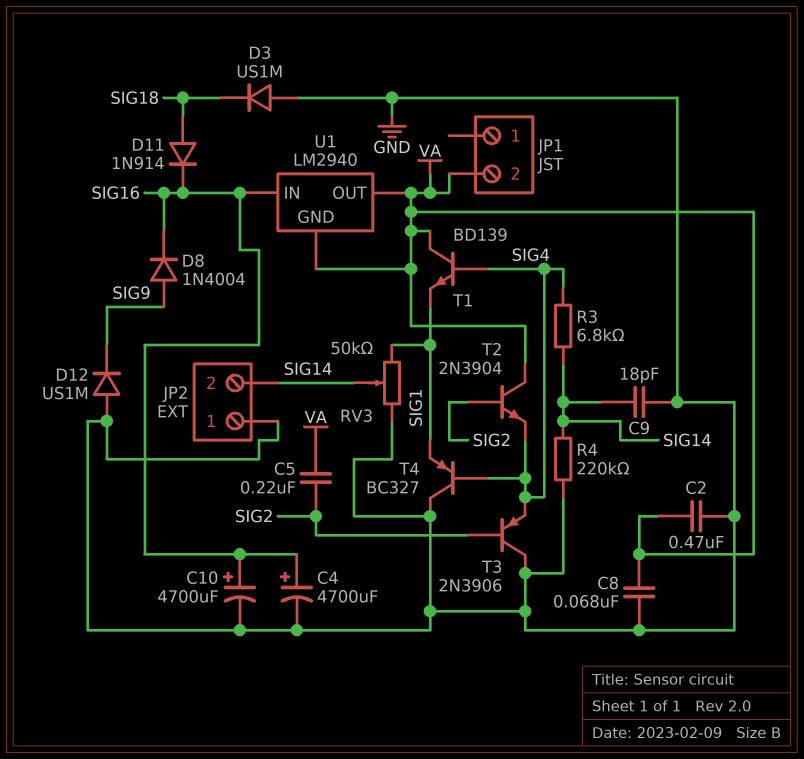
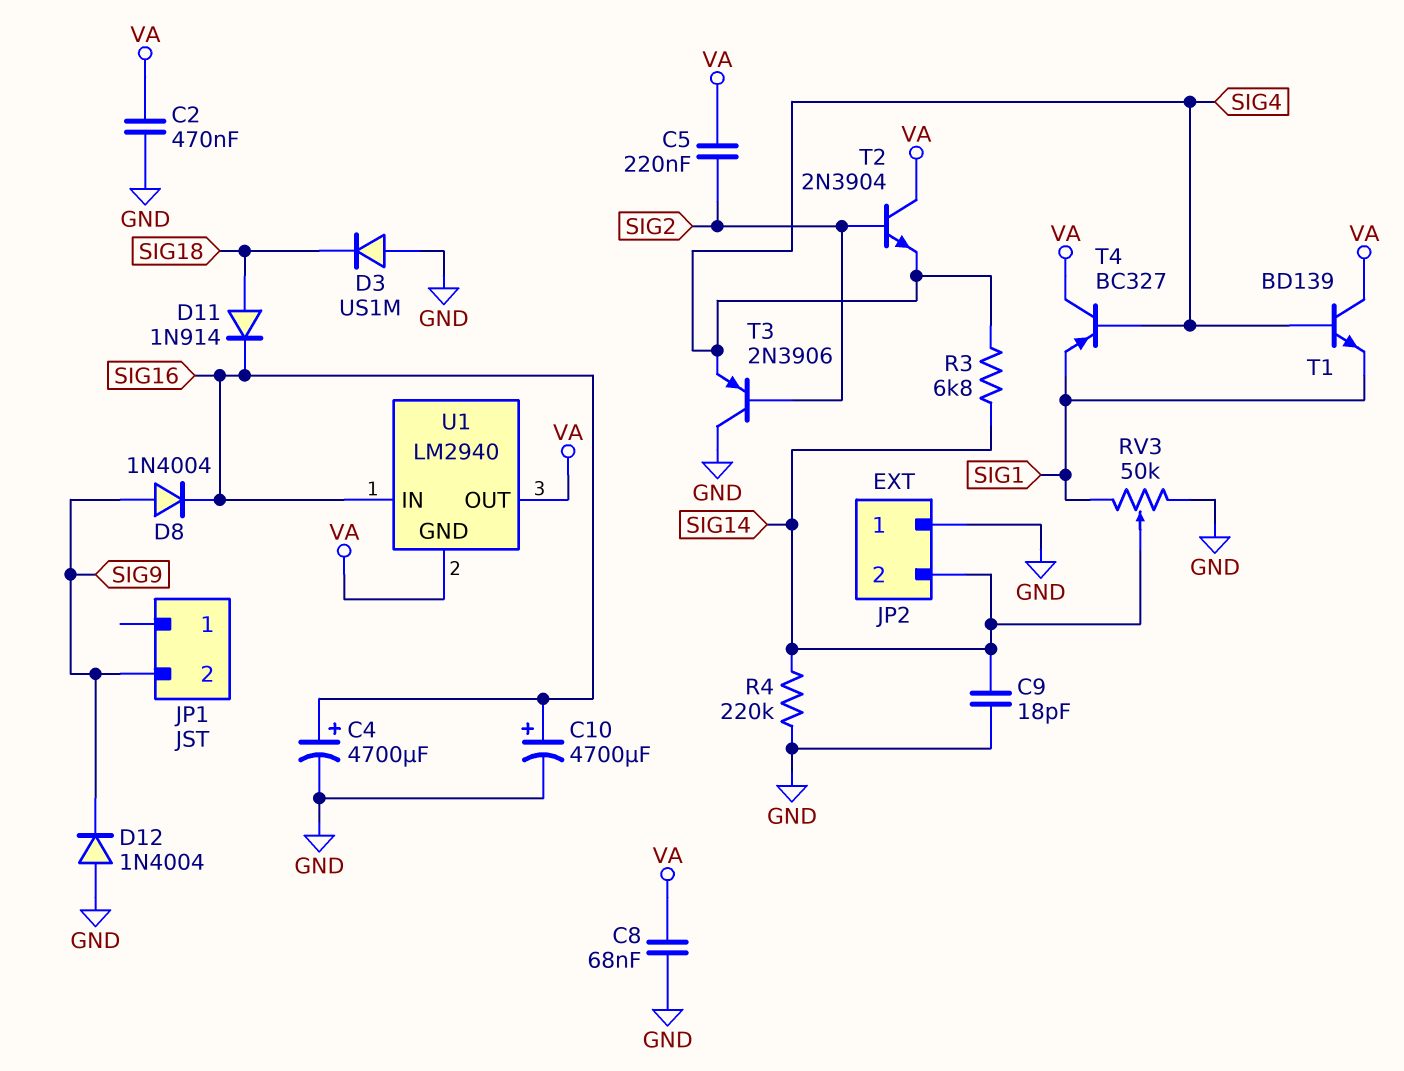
D12: diode US1M (A GND, K SIG9) -> diode 1N4004 (A GND, K SIG9)
JP1 pin 2: VA -> SIG9
T4: PNP BC327 (B SIG4, C GND, E SIG1) -> PNP BC327 (B SIG4, C VA, E SIG1)

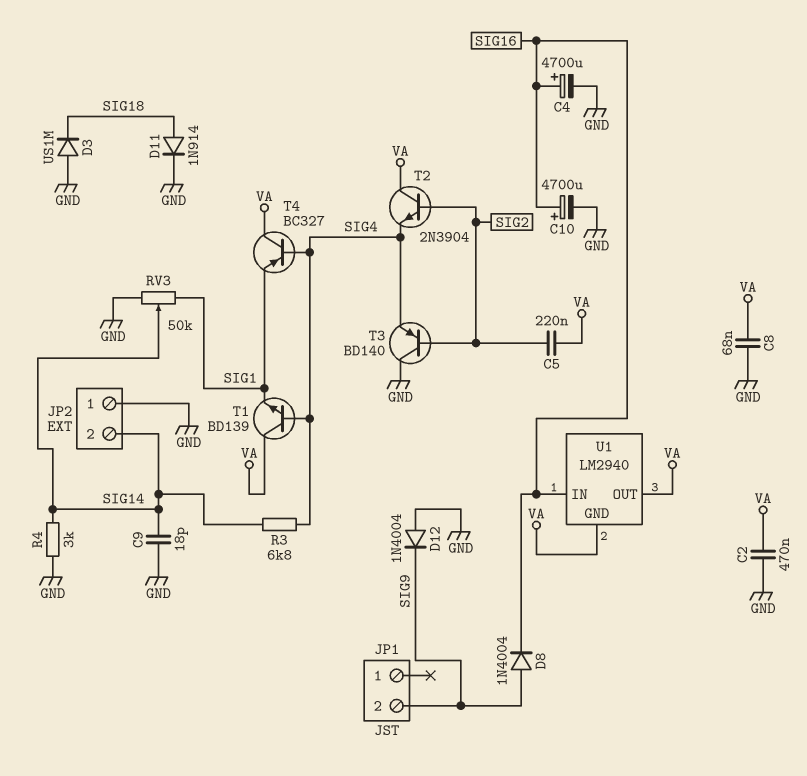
D11: diode 1N914 (A SIG18, K SIG16) -> diode 1N914 (A SIG18, K GND)
R4: 220k (GND, SIG14) -> 3k (GND, SIG14)
T3: PNP 2N3906 (B SIG2, C GND, E SIG4) -> PNP BD140 (B SIG2, C GND, E SIG4)

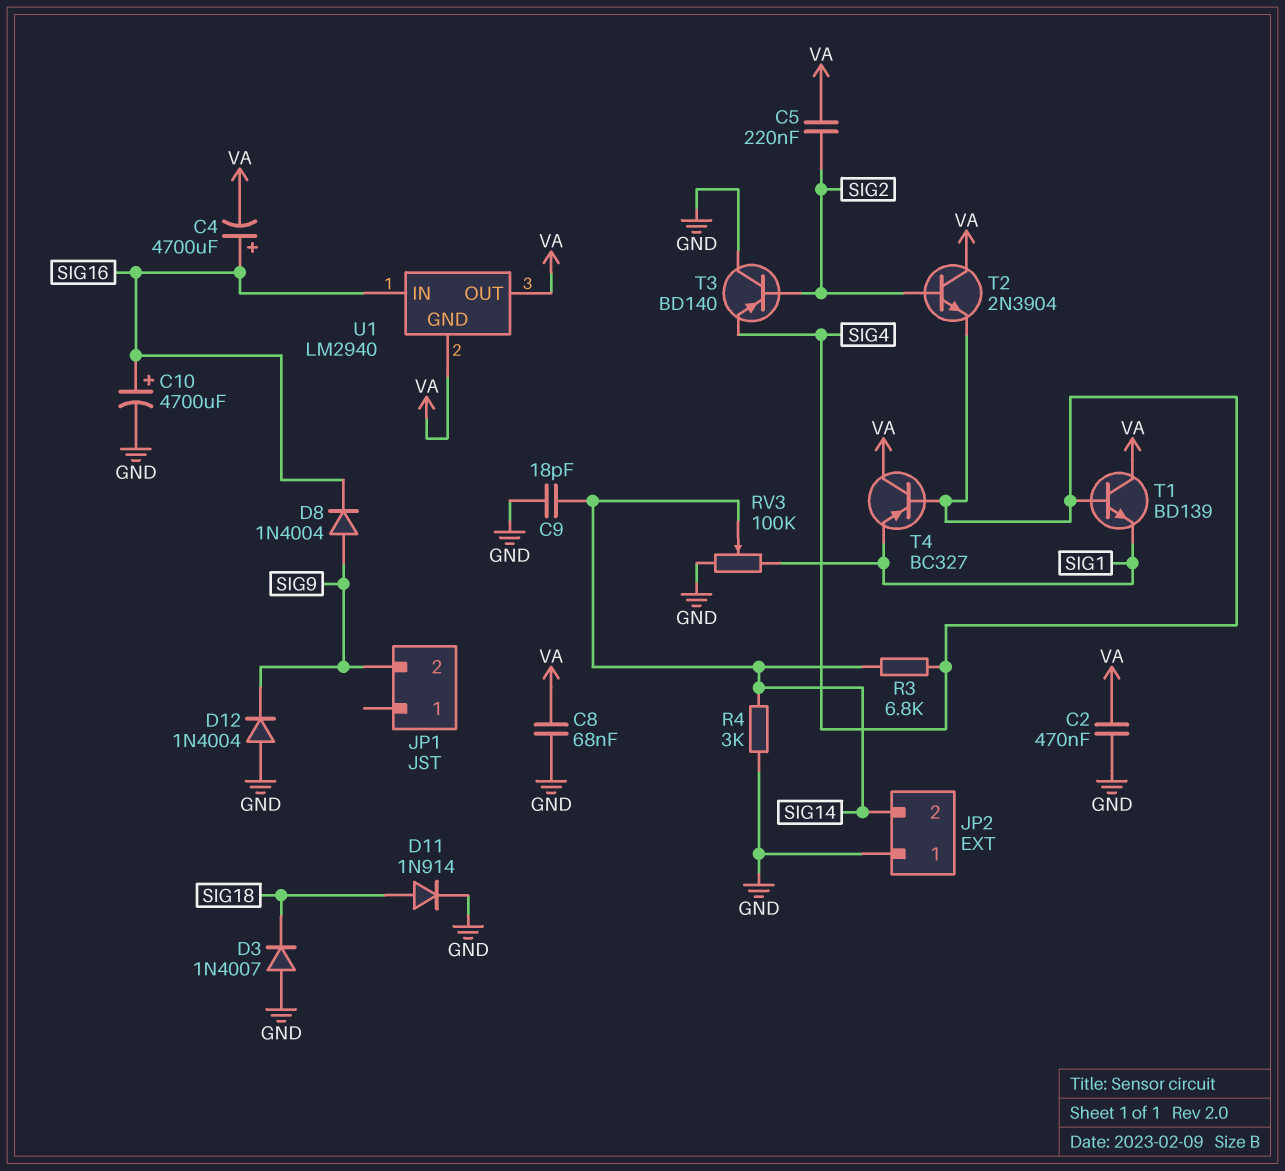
C4: 4700uF (plus SIG16, minus GND) -> 4700uF (plus SIG16, minus VA)
D3: diode US1M (A GND, K SIG18) -> diode 1N4007 (A GND, K SIG18)
RV3: 50k (GND, SIG1, wiper SIG14) -> 100k (GND, SIG1, wiper SIG14)

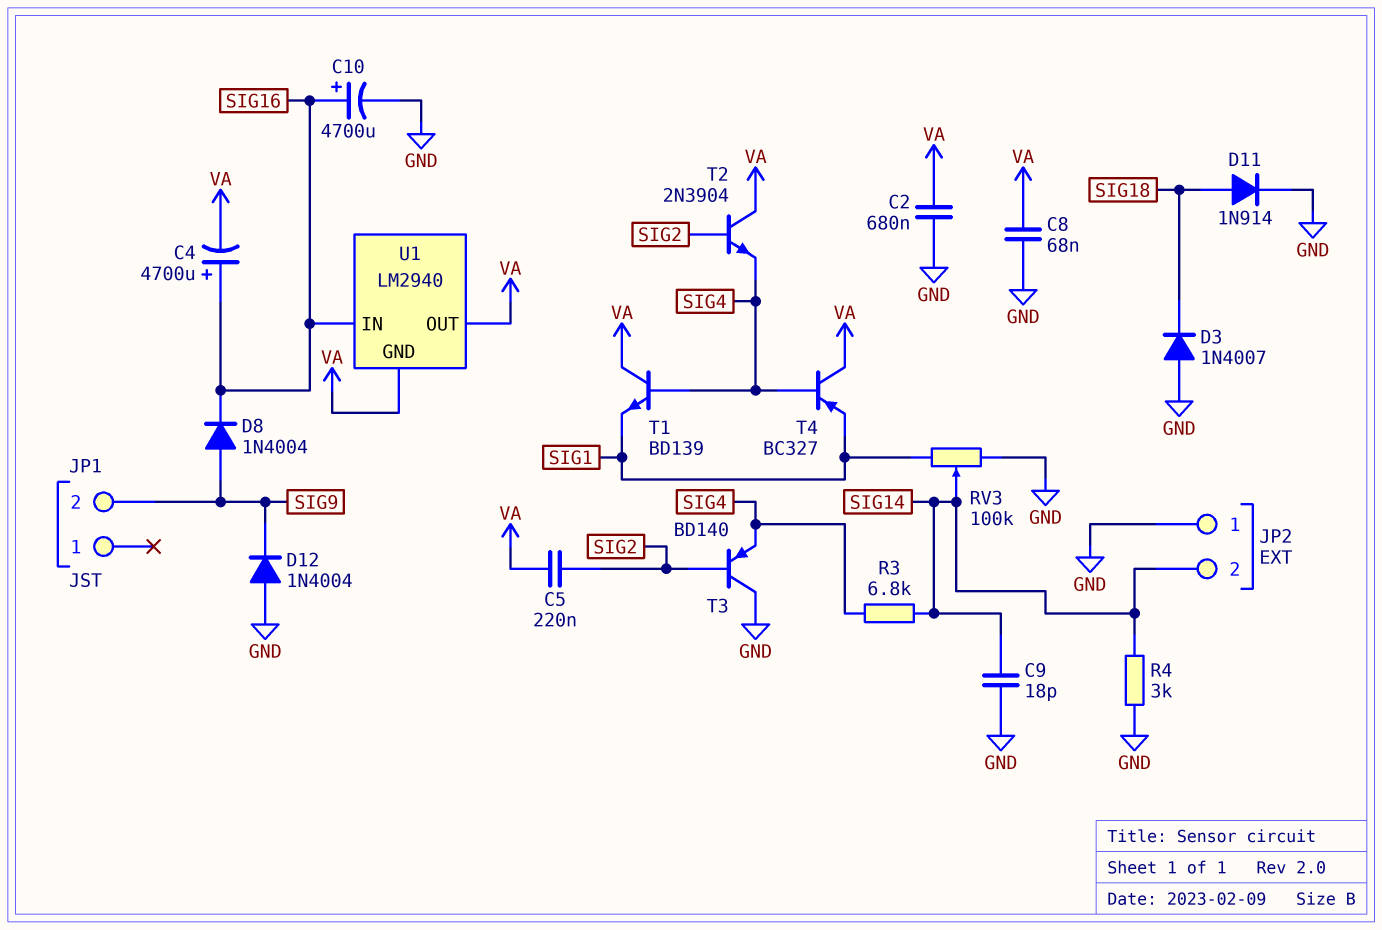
C2: 470nF (GND, VA) -> 680nF (GND, VA)

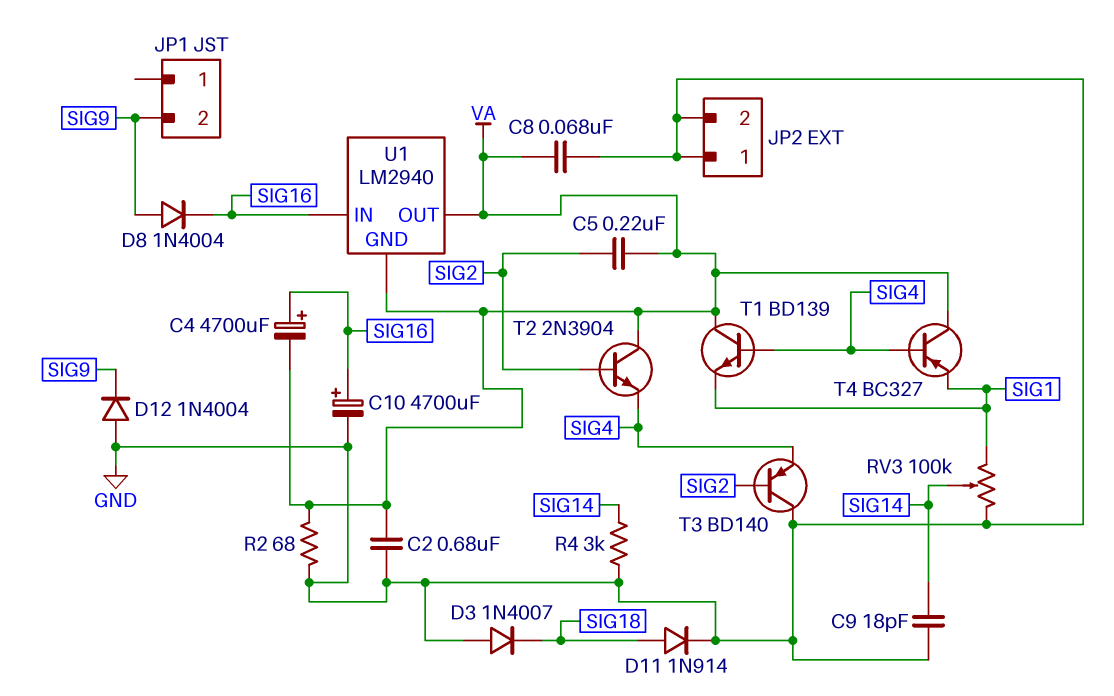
JP2 pin 2: SIG14 -> GND
R2: none -> 68 (GND, VA)
R3: 6.8k (SIG4, SIG14) -> none

